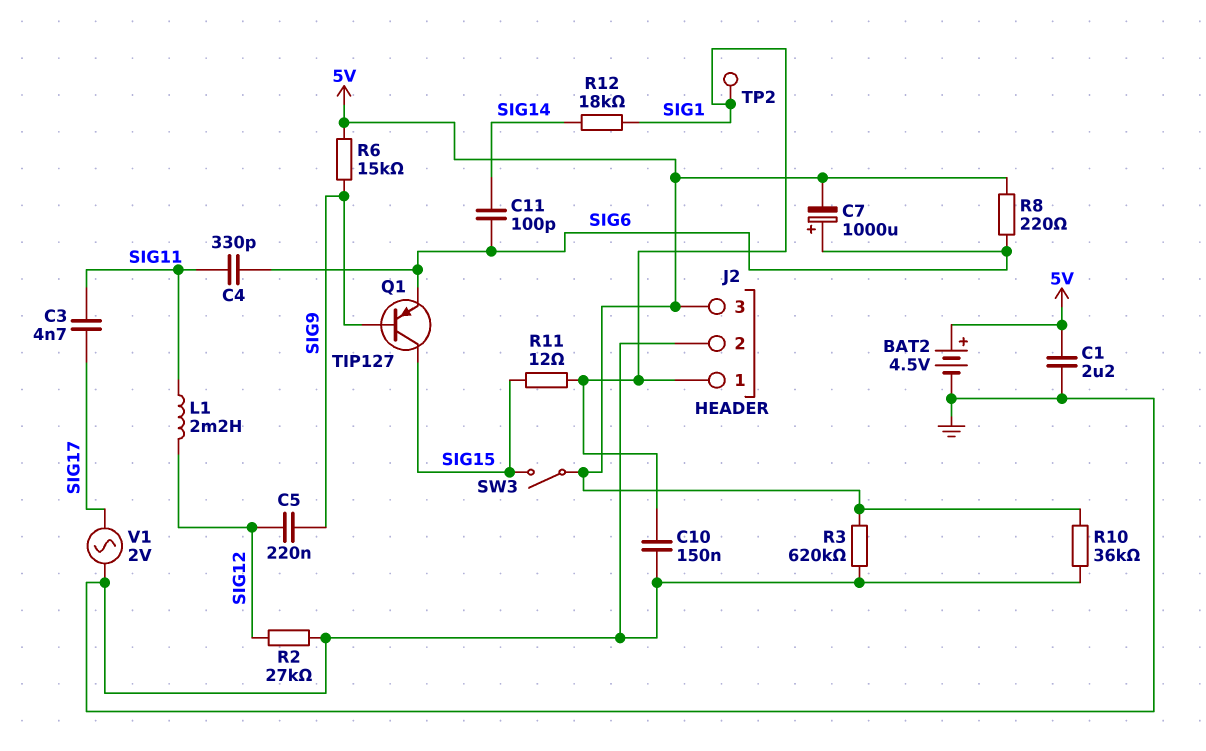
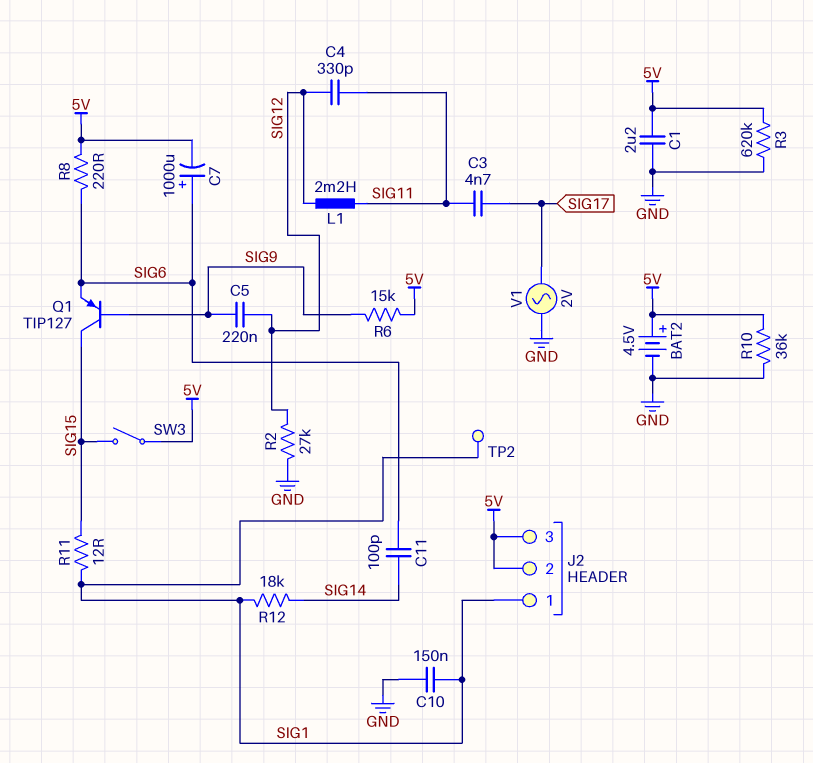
C4: 330pF (SIG6, SIG11) -> 330pF (SIG11, SIG12)
J2 pin 2: GND -> 5V

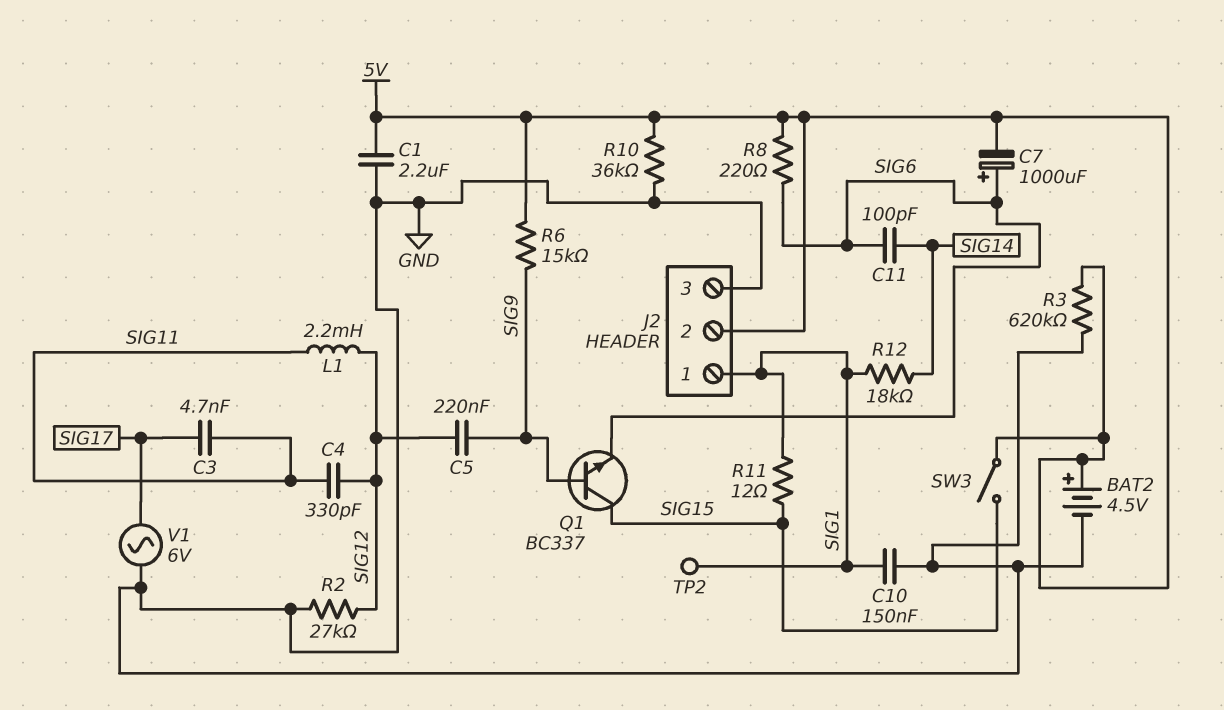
J2 pin 3: 5V -> GND
Q1: PNP TIP127 (B SIG9, C SIG15, E SIG6) -> NPN BC337 (B SIG9, C SIG15, E SIG6)
V1: AC 2V (GND, SIG17) -> AC 6V (GND, SIG17)

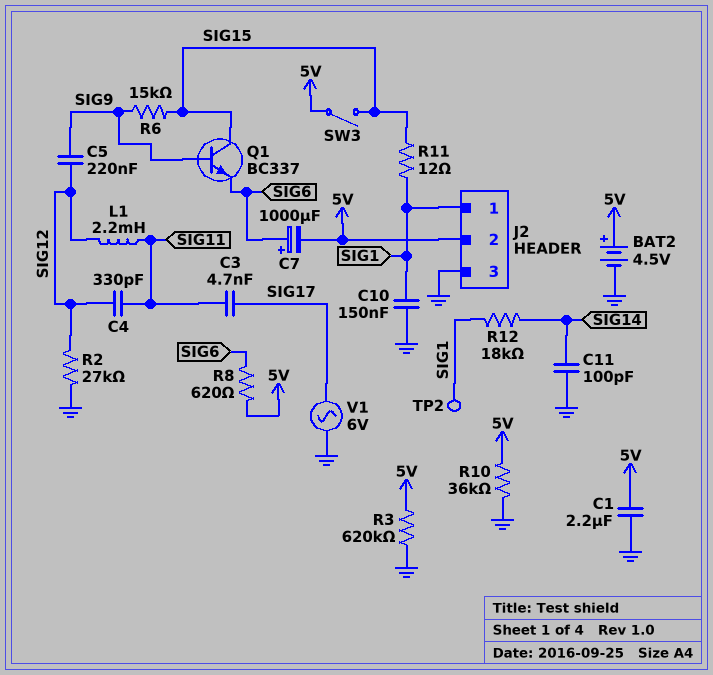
C11: 100pF (SIG6, SIG14) -> 100pF (GND, SIG14)
R6: 15k (5V, SIG9) -> 15k (SIG9, SIG15)
R8: 220 (5V, SIG6) -> 620 (5V, SIG6)

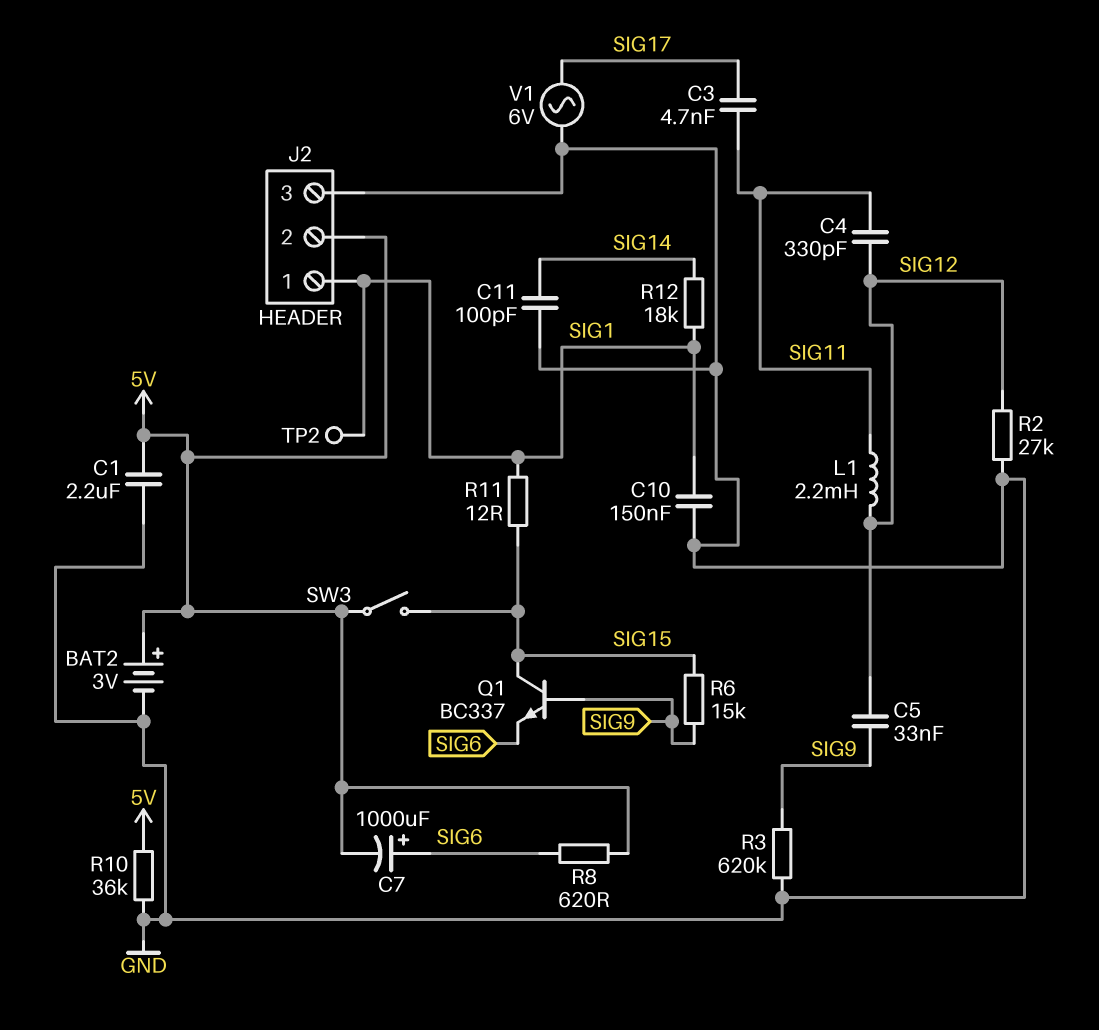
BAT2: 4.5V (plus 5V, minus GND) -> 3V (plus 5V, minus GND)
C5: 220nF (SIG9, SIG12) -> 33nF (SIG9, SIG12)
R3: 620k (5V, GND) -> 620k (GND, SIG9)

